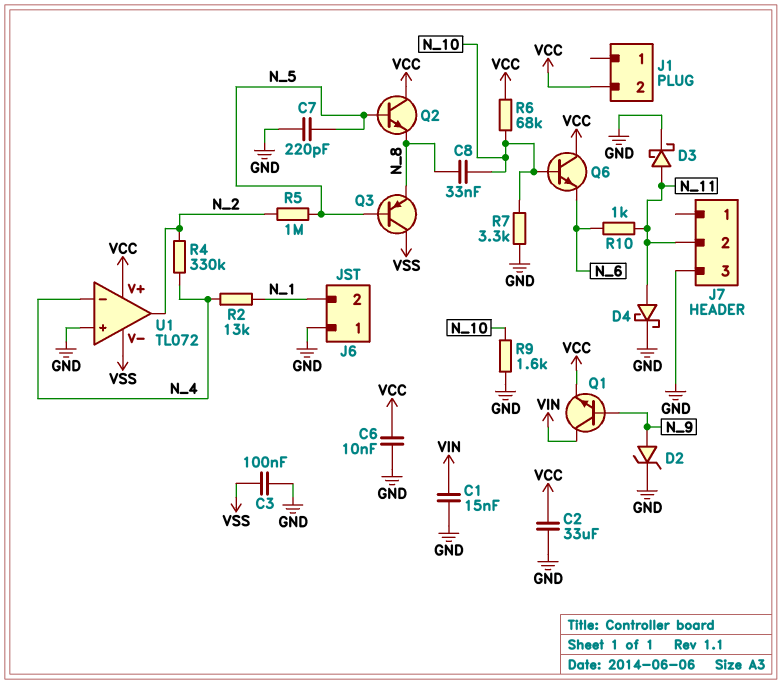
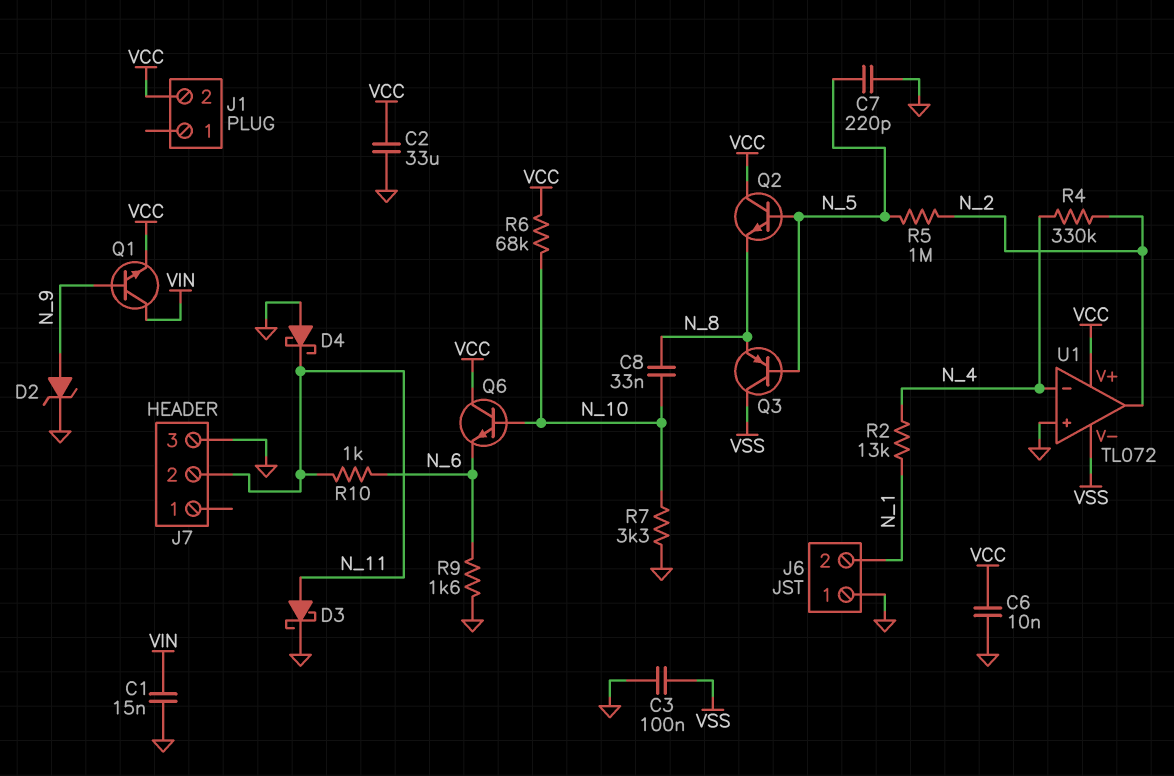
D4: schottky (A N_11, K GND) -> schottky (A GND, K N_11)
R9: 1.6k (GND, N_10) -> 1.6k (GND, N_6)

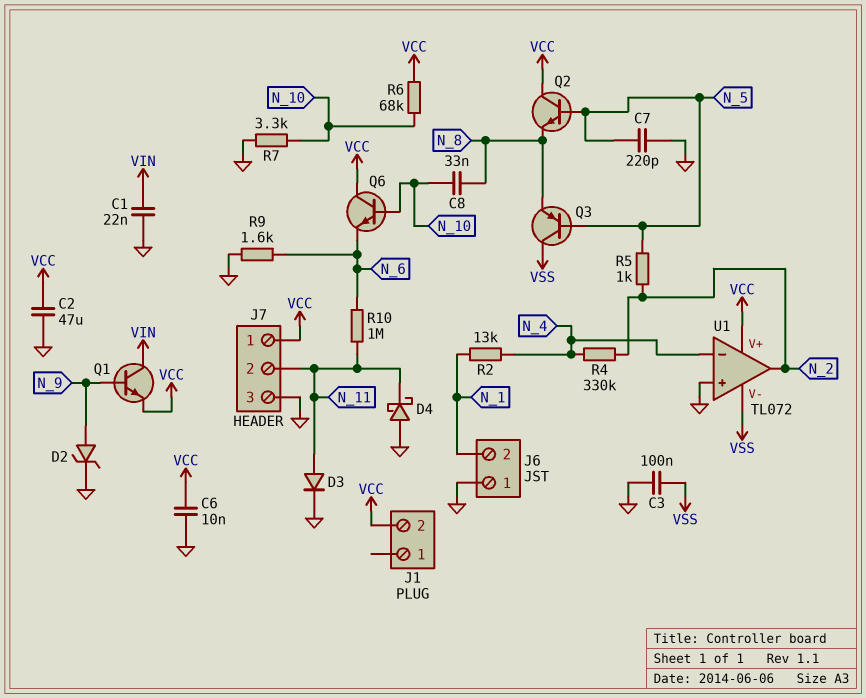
C1: 15nF (GND, VIN) -> 22nF (GND, VIN)
C2: 33uF (GND, VCC) -> 47uF (GND, VCC)
D3: schottky (A N_11, K GND) -> diode (A N_11, K GND)
J7 pin 1: none -> VCC
R5: 1M (N_2, N_5) -> 1k (N_2, N_5)
R10: 1k (N_6, N_11) -> 1M (N_6, N_11)

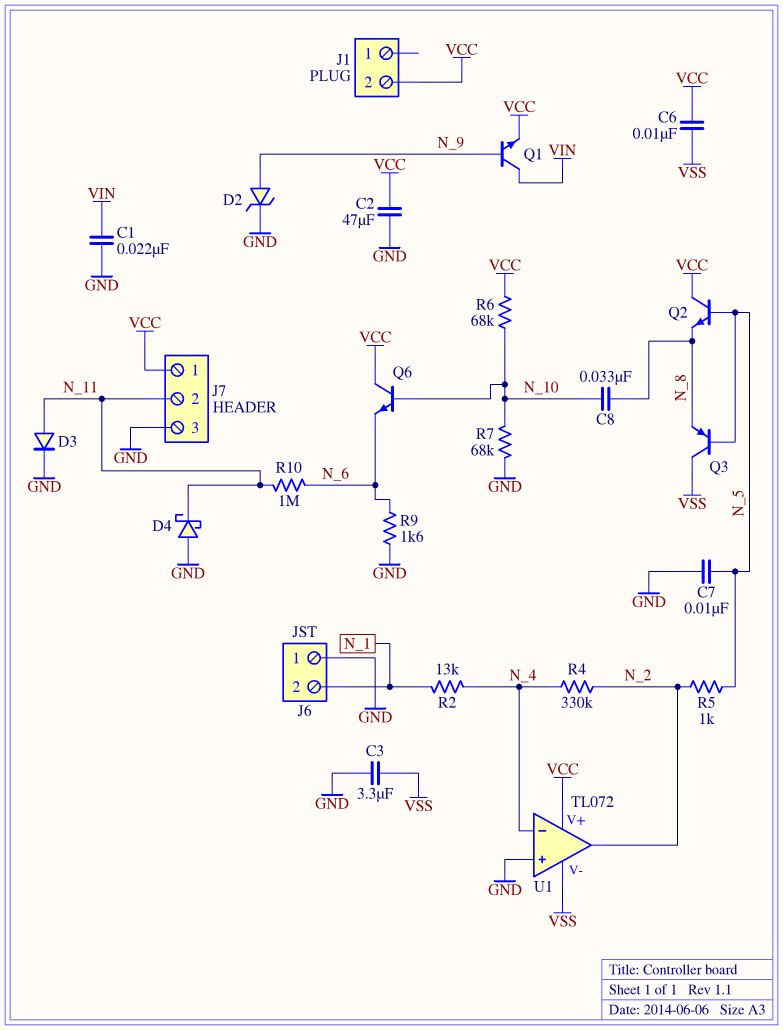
C3: 100nF (GND, VSS) -> 3.3uF (GND, VSS)
C6: 10nF (GND, VCC) -> 10nF (VCC, VSS)
C7: 220pF (GND, N_5) -> 10nF (GND, N_5)
R7: 3.3k (GND, N_10) -> 68k (GND, N_10)

